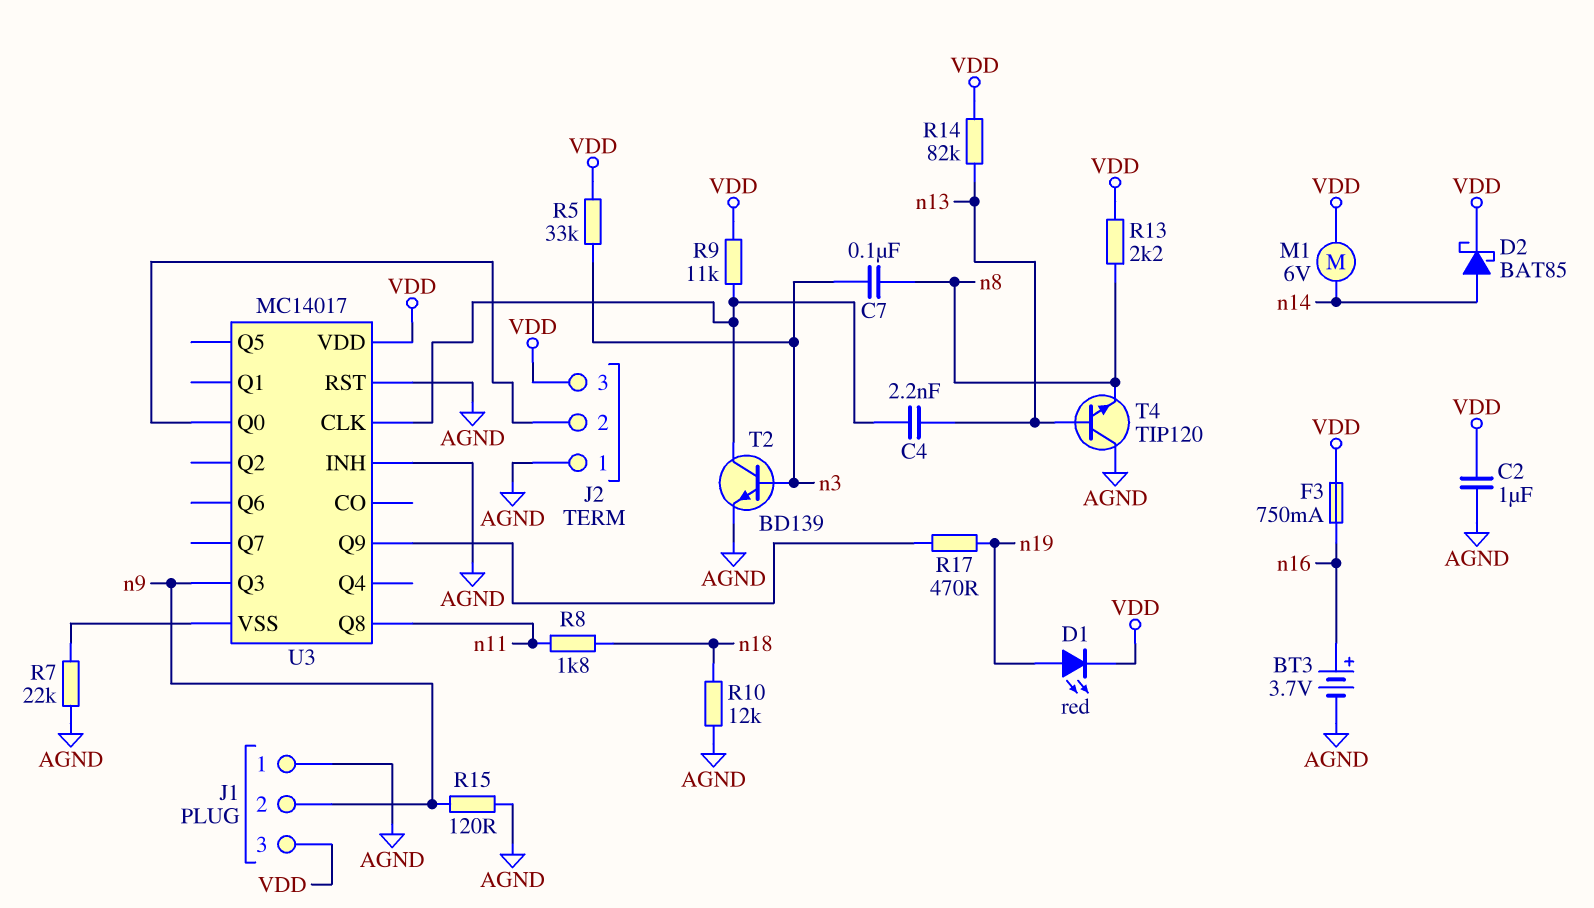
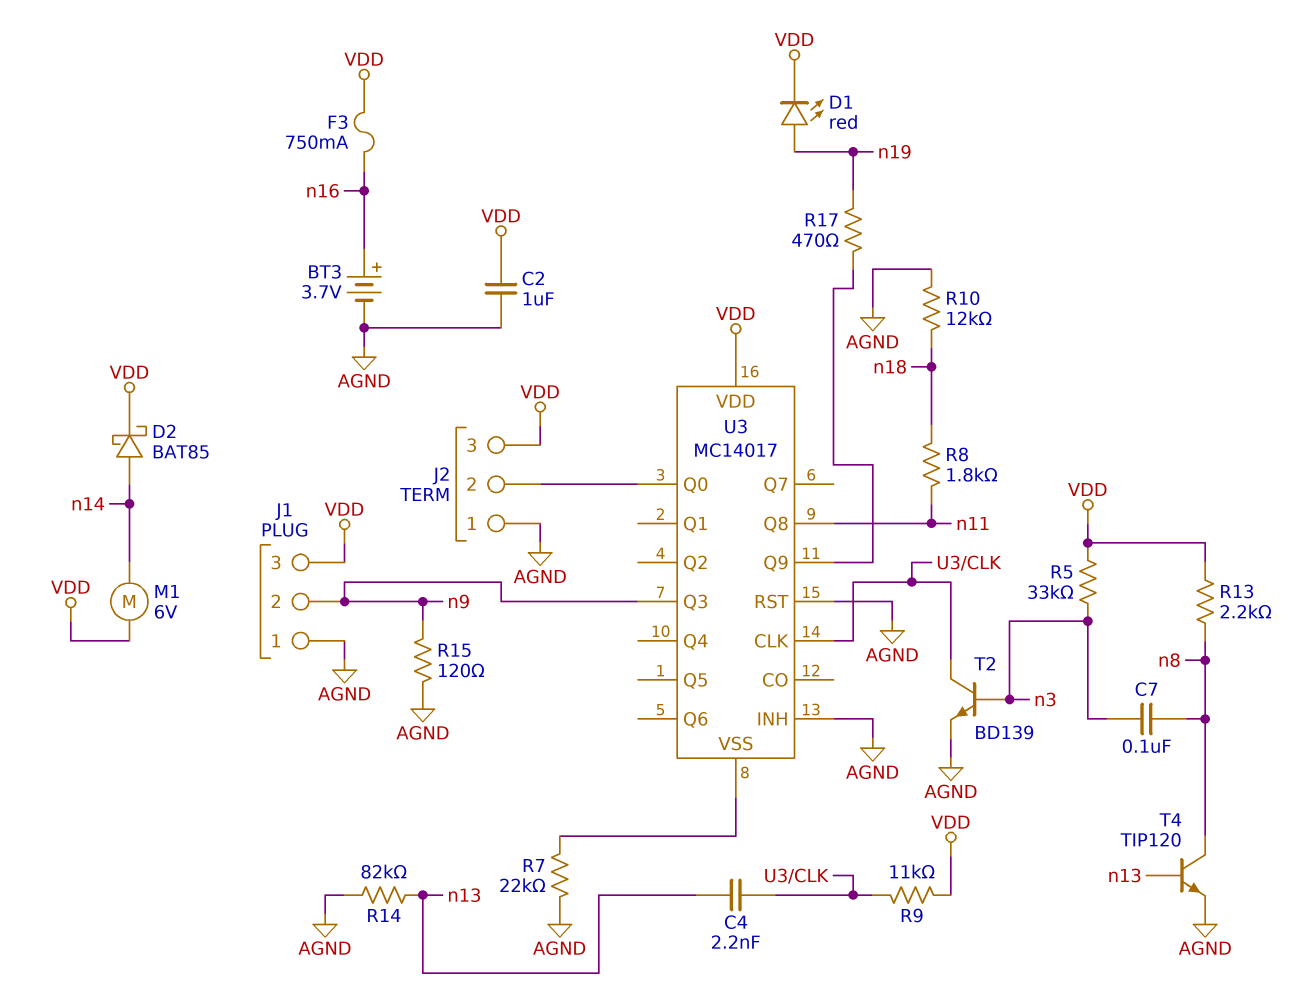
R14: 82k (VDD, n13) -> 82k (AGND, n13)
T4: NPN TIP120 (B n13, C AGND, E n8) -> NPN TIP120 (B n13, C n8, E AGND)

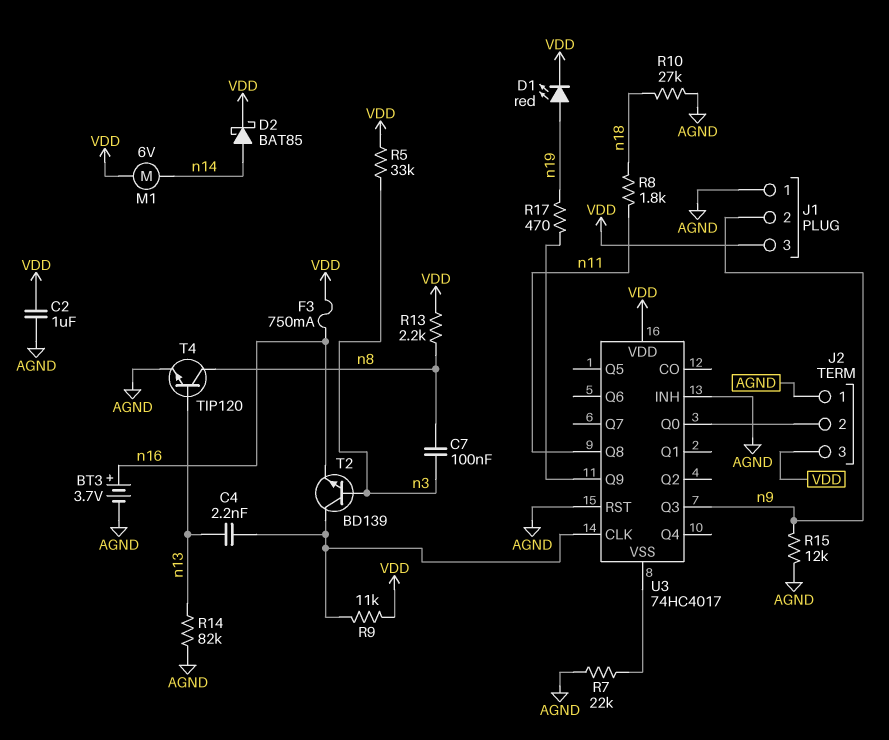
R10: 12k (AGND, n18) -> 27k (AGND, n18)
R15: 120 (AGND, n9) -> 12k (AGND, n9)
T2: NPN BD139 (B n3, C U3/CLK, E AGND) -> NPN BD139 (B n3, C U3/CLK, E n16)
U3: MC14017 -> 74HC4017

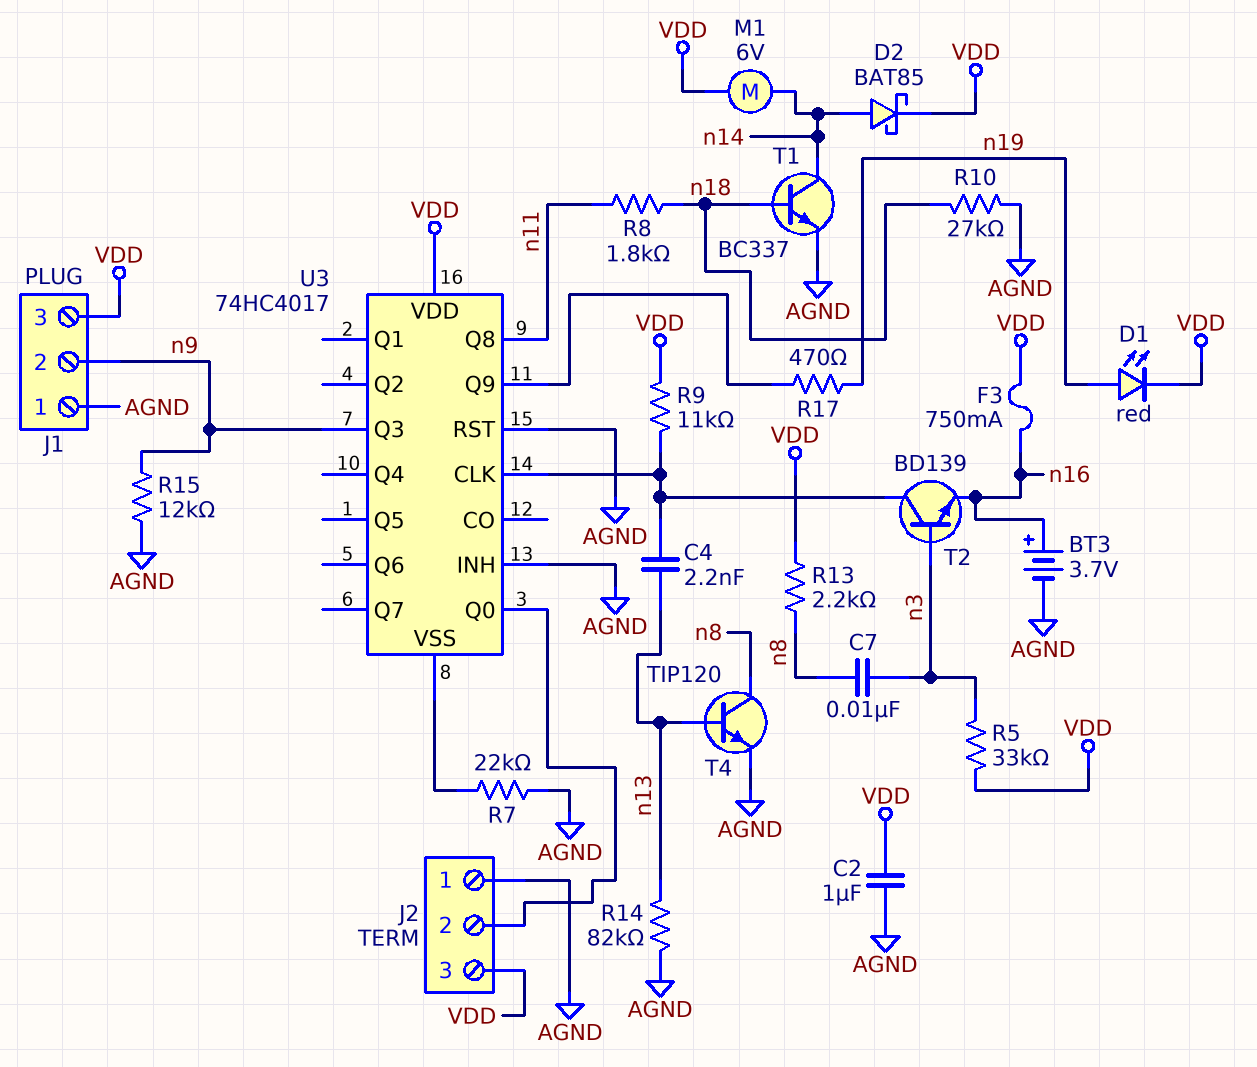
C7: 100nF (n3, n8) -> 10nF (n3, n8)
T1: none -> NPN BC337 (B n18, C n14, E AGND)

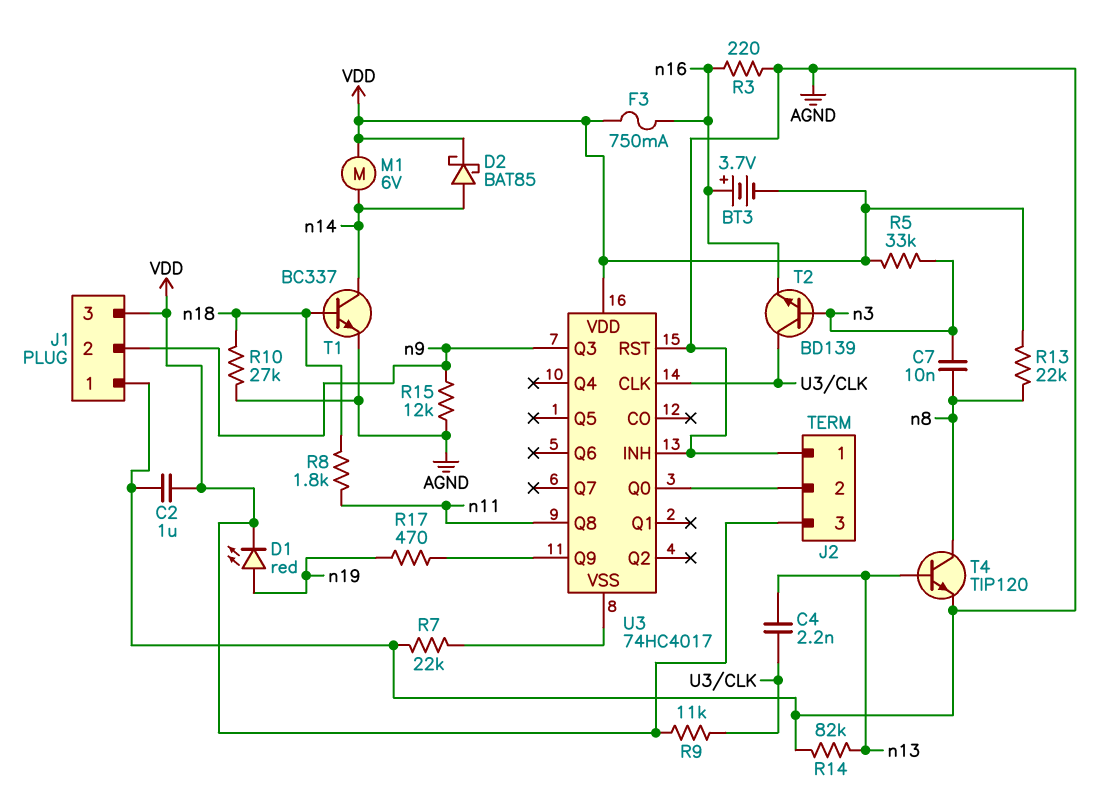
BT3: 3.7V (plus n16, minus AGND) -> 3.7V (plus n16, minus VDD)
R3: none -> 220 (AGND, n16)
R13: 2.2k (VDD, n8) -> 22k (VDD, n8)

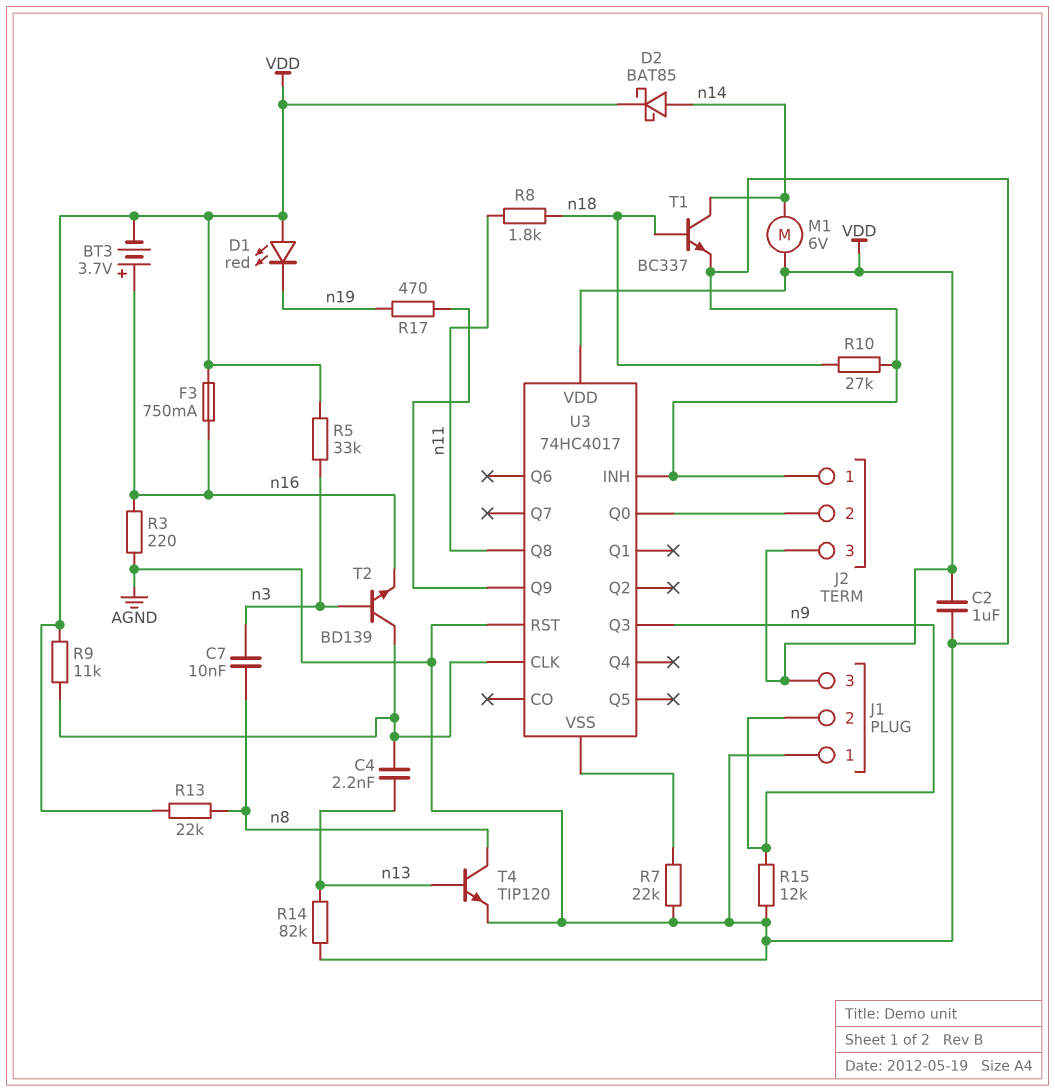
D1: LED red (A n19, K VDD) -> LED red (A VDD, K n19)

